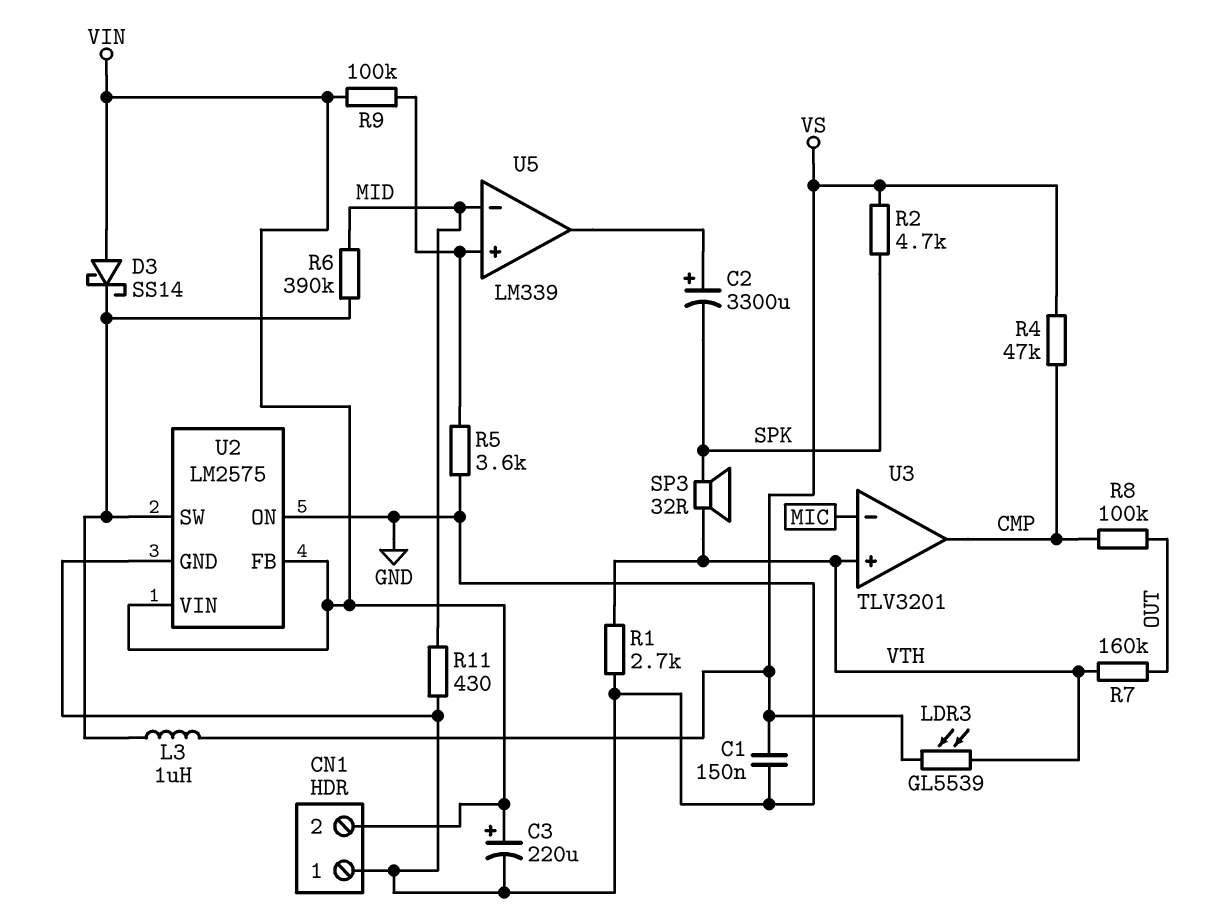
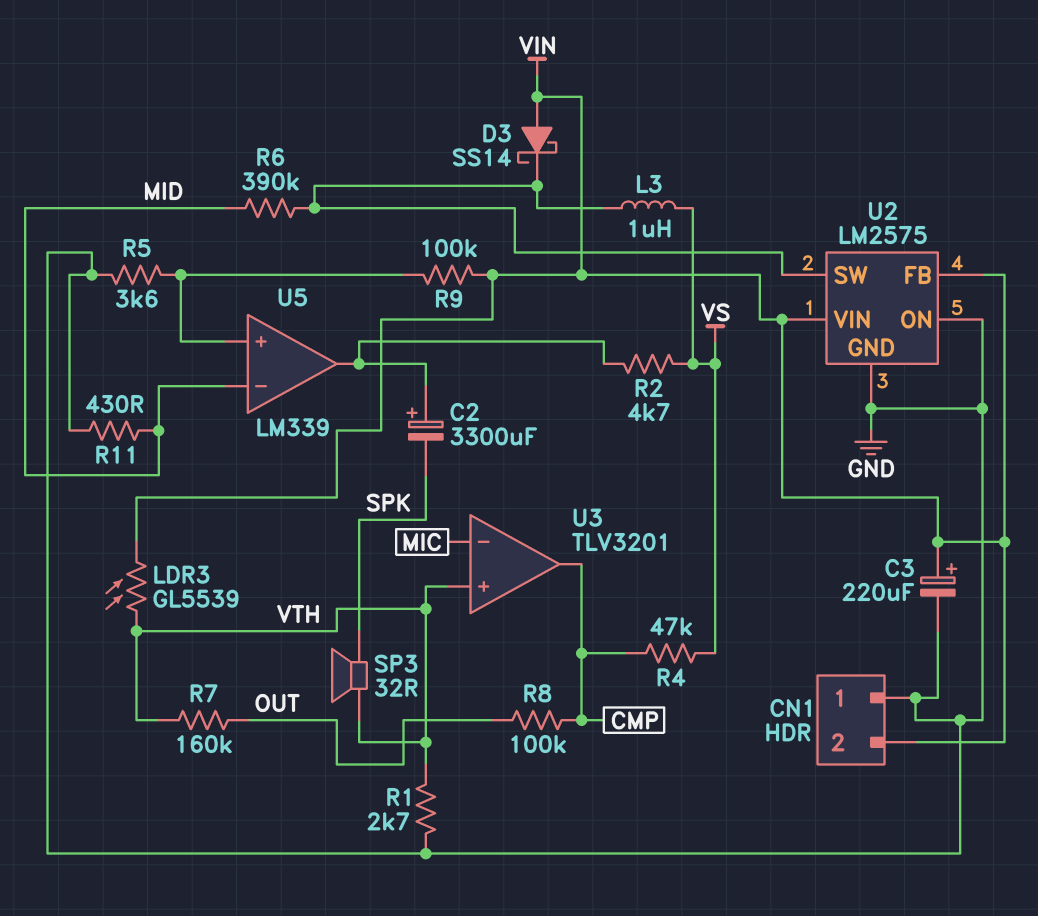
C1: 150nF (GND, VS) -> none
LDR3: GL5539 (VS, VTH) -> GL5539 (VIN, VTH)
R2: 4.7k (SPK, VS) -> 4.7k (U5/out, VS)

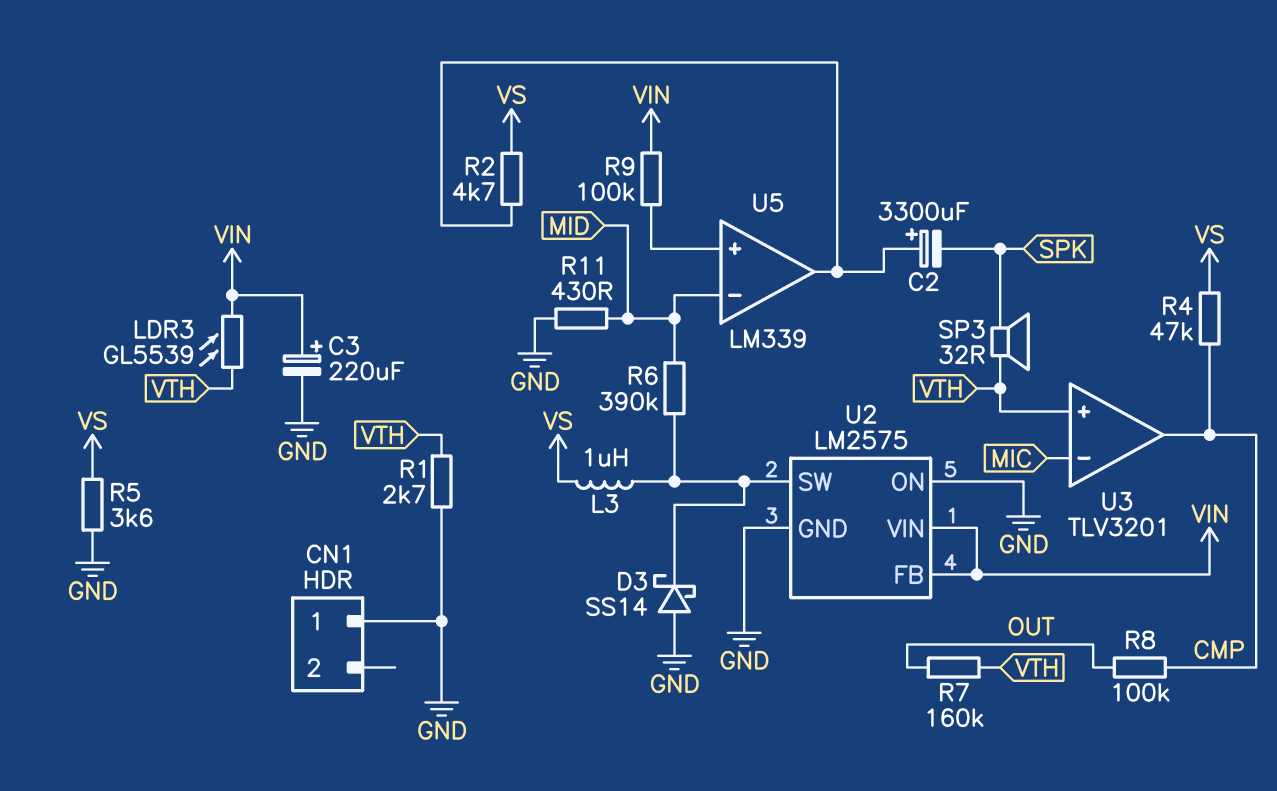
CN1 pin 2: VIN -> none
D3: schottky SS14 (A VIN, K U2/SW) -> schottky SS14 (A GND, K U2/SW)
R5: 3.6k (GND, U5/in+) -> 3.6k (GND, VS)

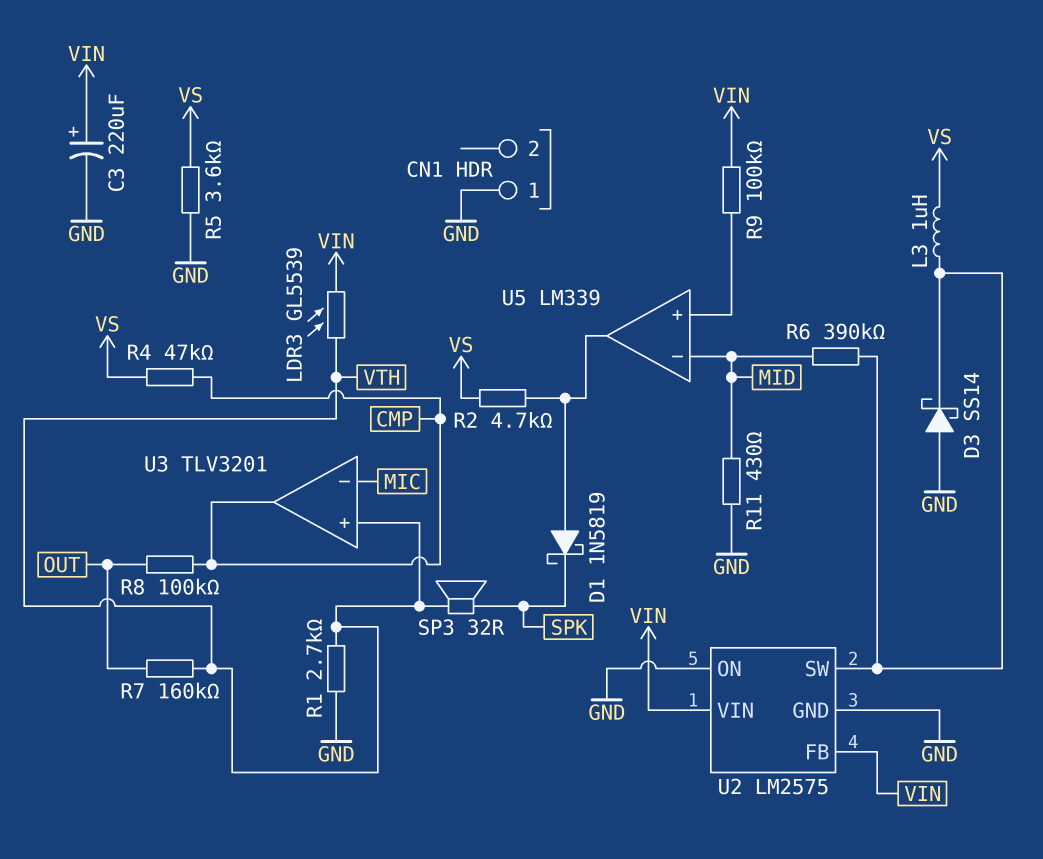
C2: 3300uF (plus U5/out, minus SPK) -> none
D1: none -> schottky 1N5819 (A U5/out, K SPK)

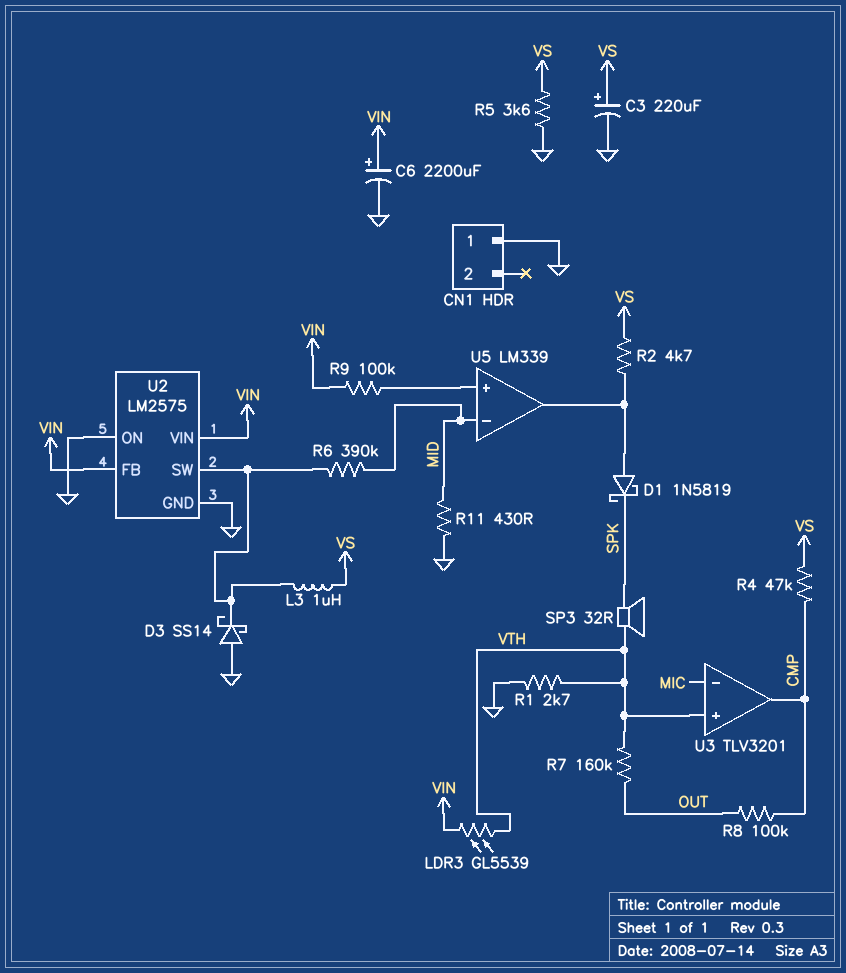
C3: 220uF (plus VIN, minus GND) -> 220uF (plus VS, minus GND)
C6: none -> 2200uF (plus VIN, minus GND)

